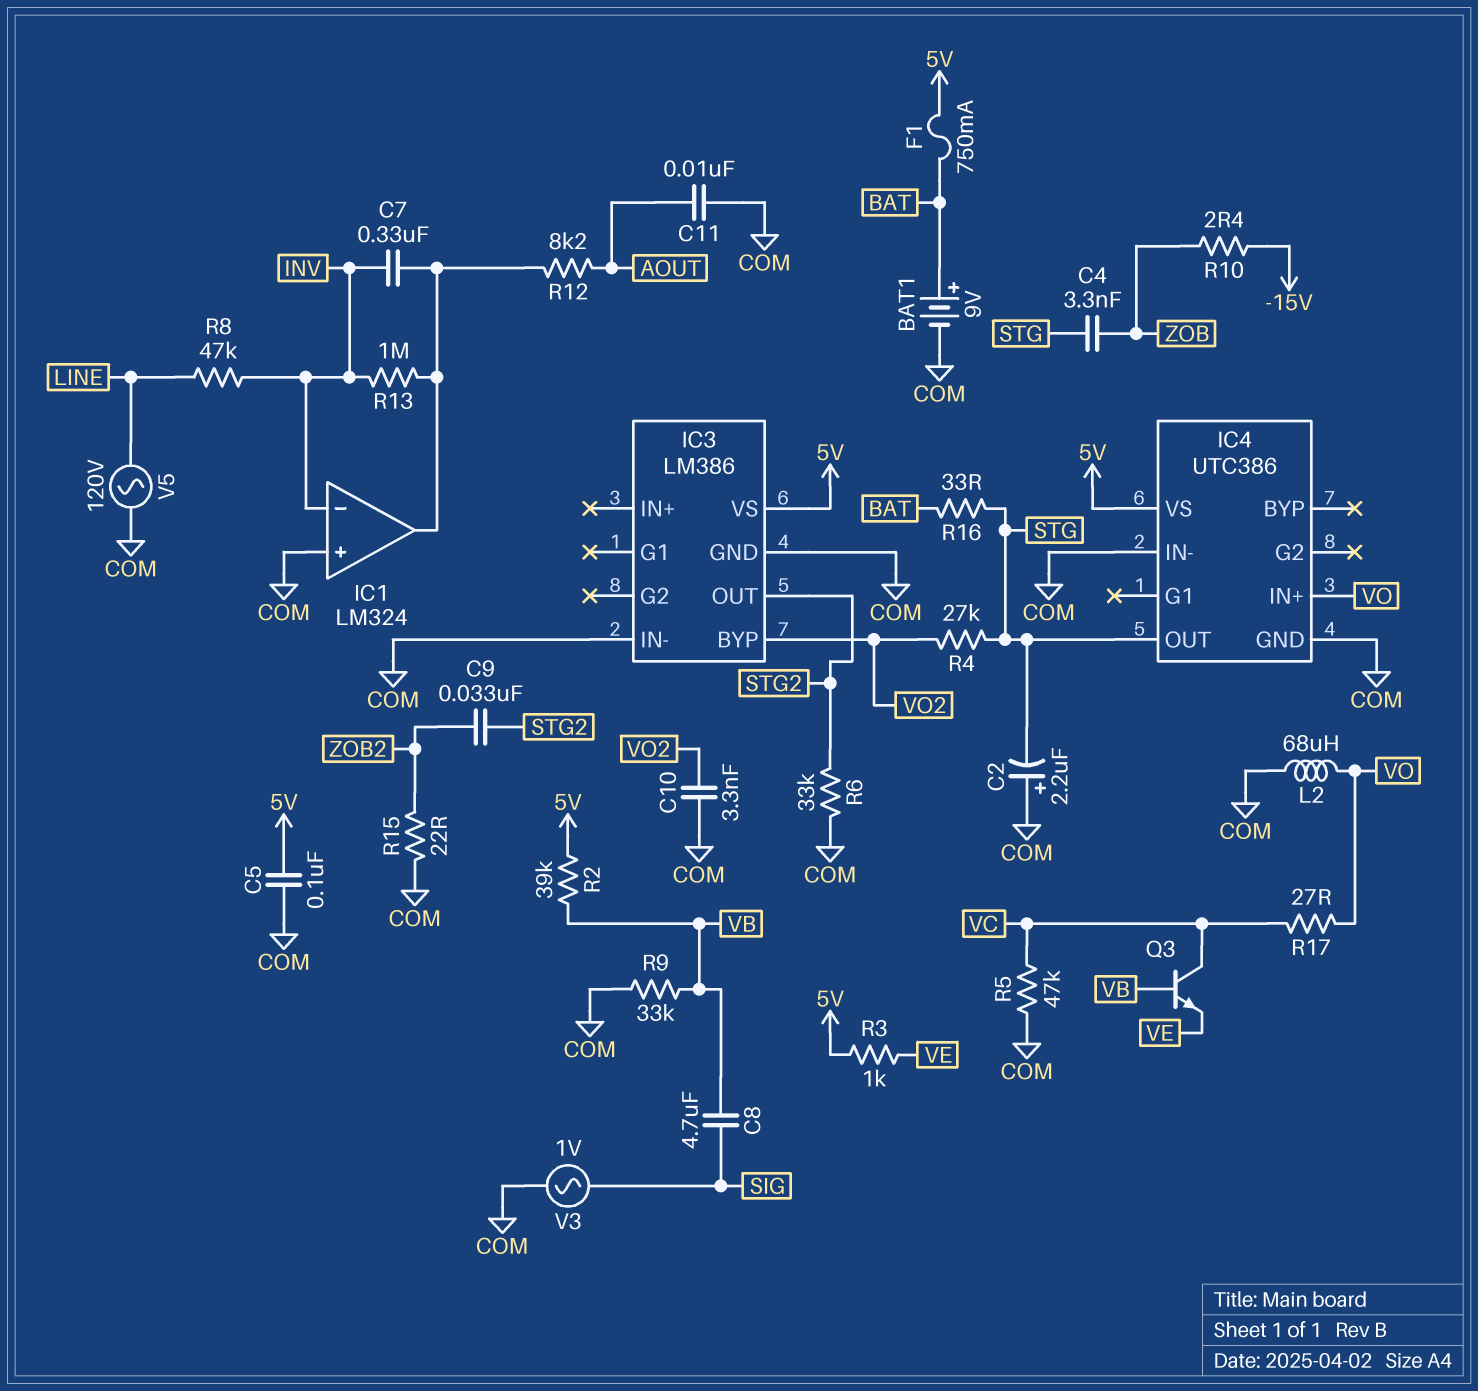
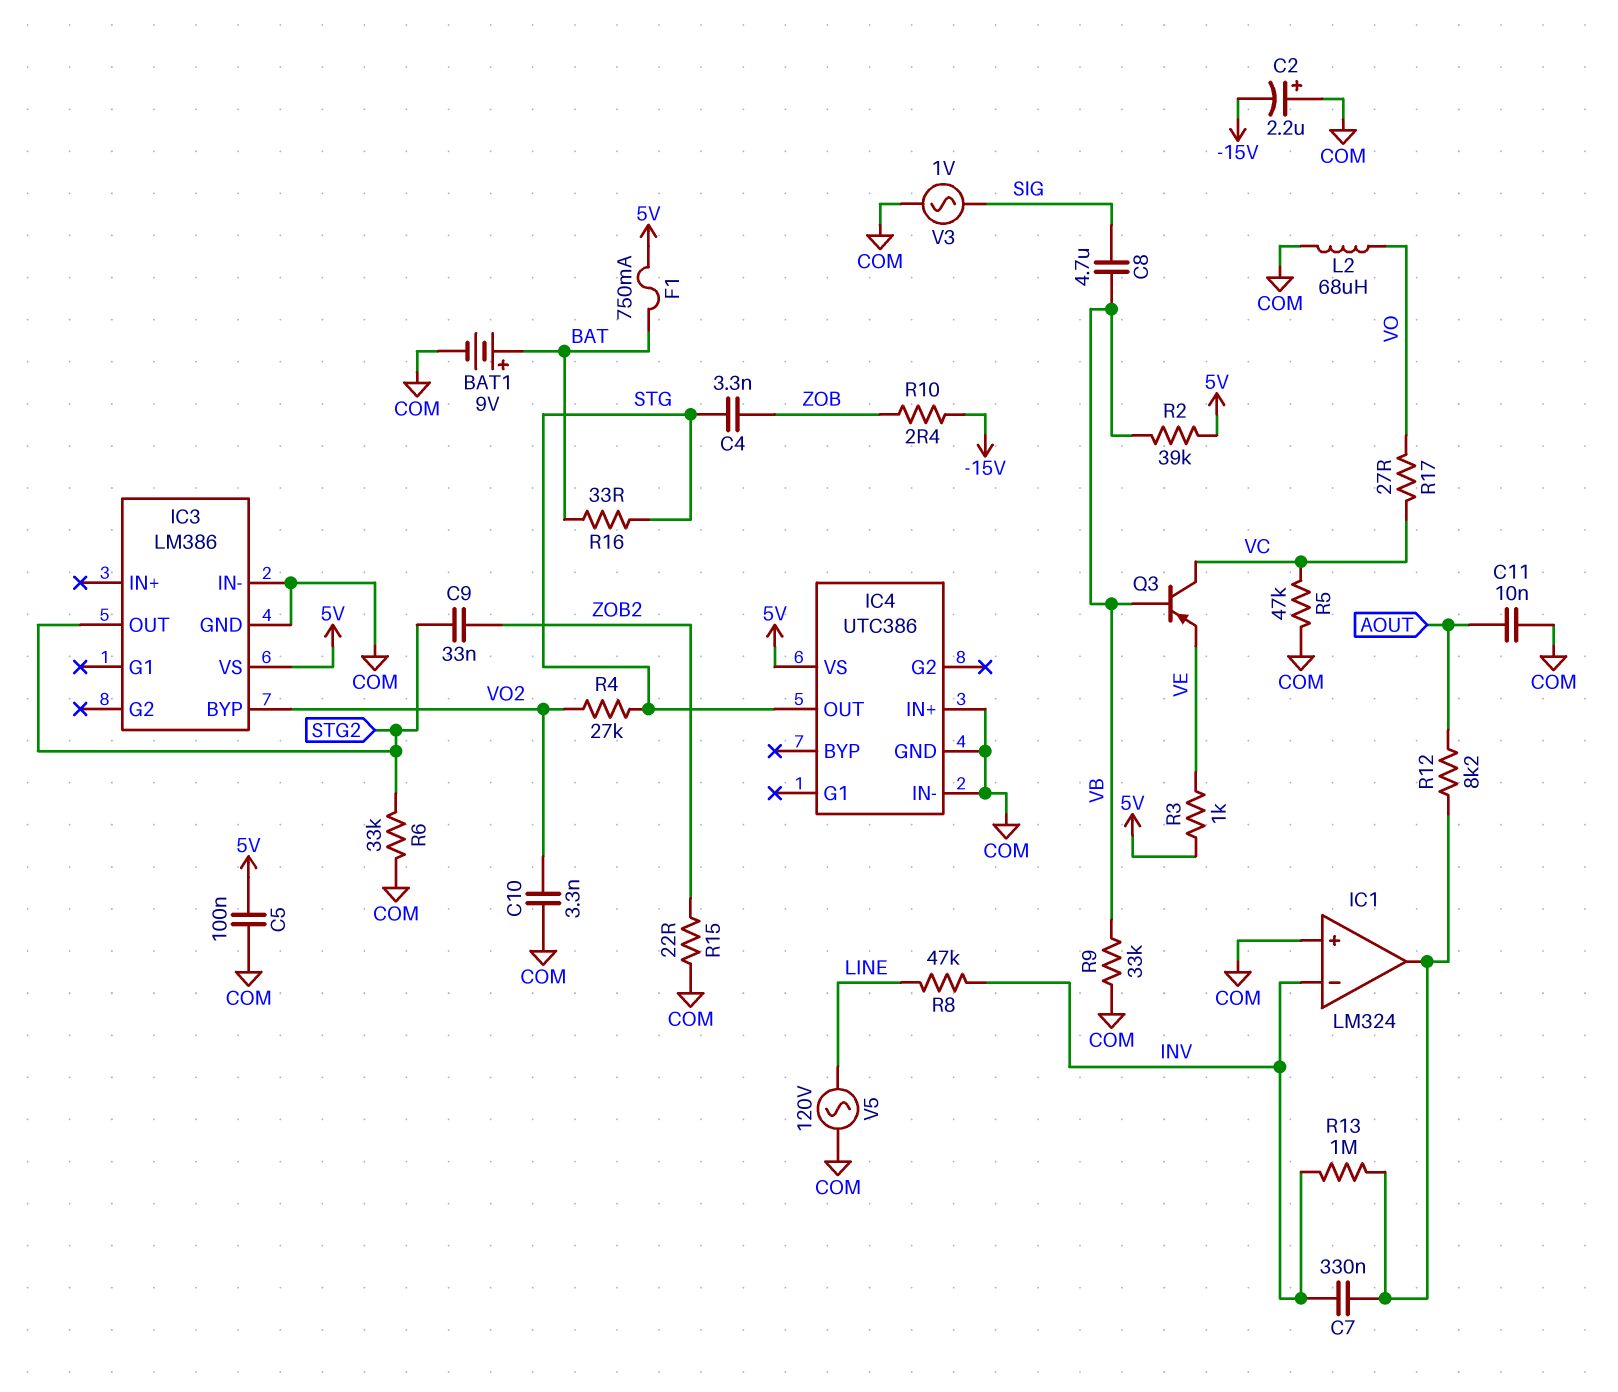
C2: 2.2uF (plus COM, minus STG) -> 2.2uF (plus COM, minus -15V)
IC4 pin IN+: VO -> COM
Q3: NPN (B VB, C VC, E VE) -> PNP (B VB, C VC, E VE)

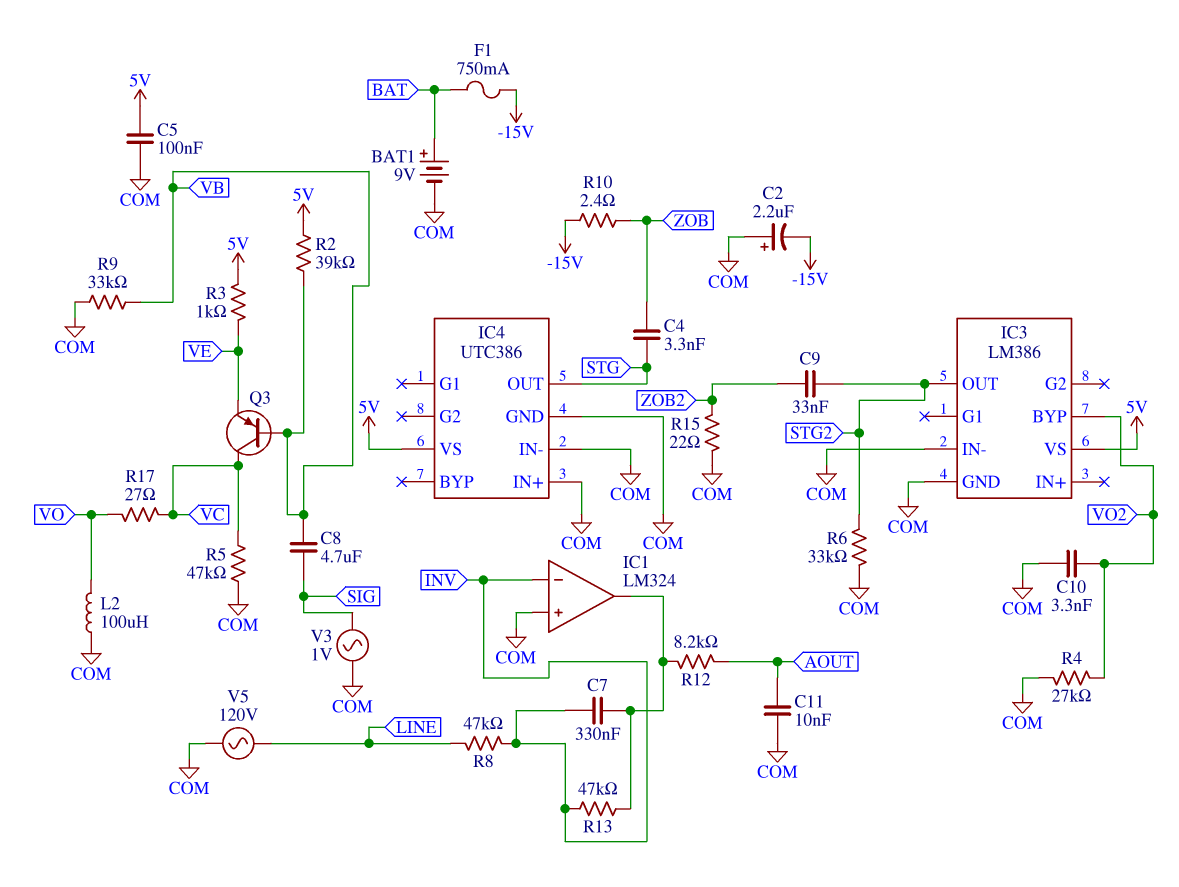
F1: 750mA (5V, BAT) -> 750mA (-15V, BAT)
L2: 68uH (COM, VO) -> 100uH (COM, VO)
R4: 27k (STG, VO2) -> 27k (COM, VO2)
R13: 1M (IC1/out, INV) -> 47k (IC1/out, INV)
R16: 33 (BAT, STG) -> none

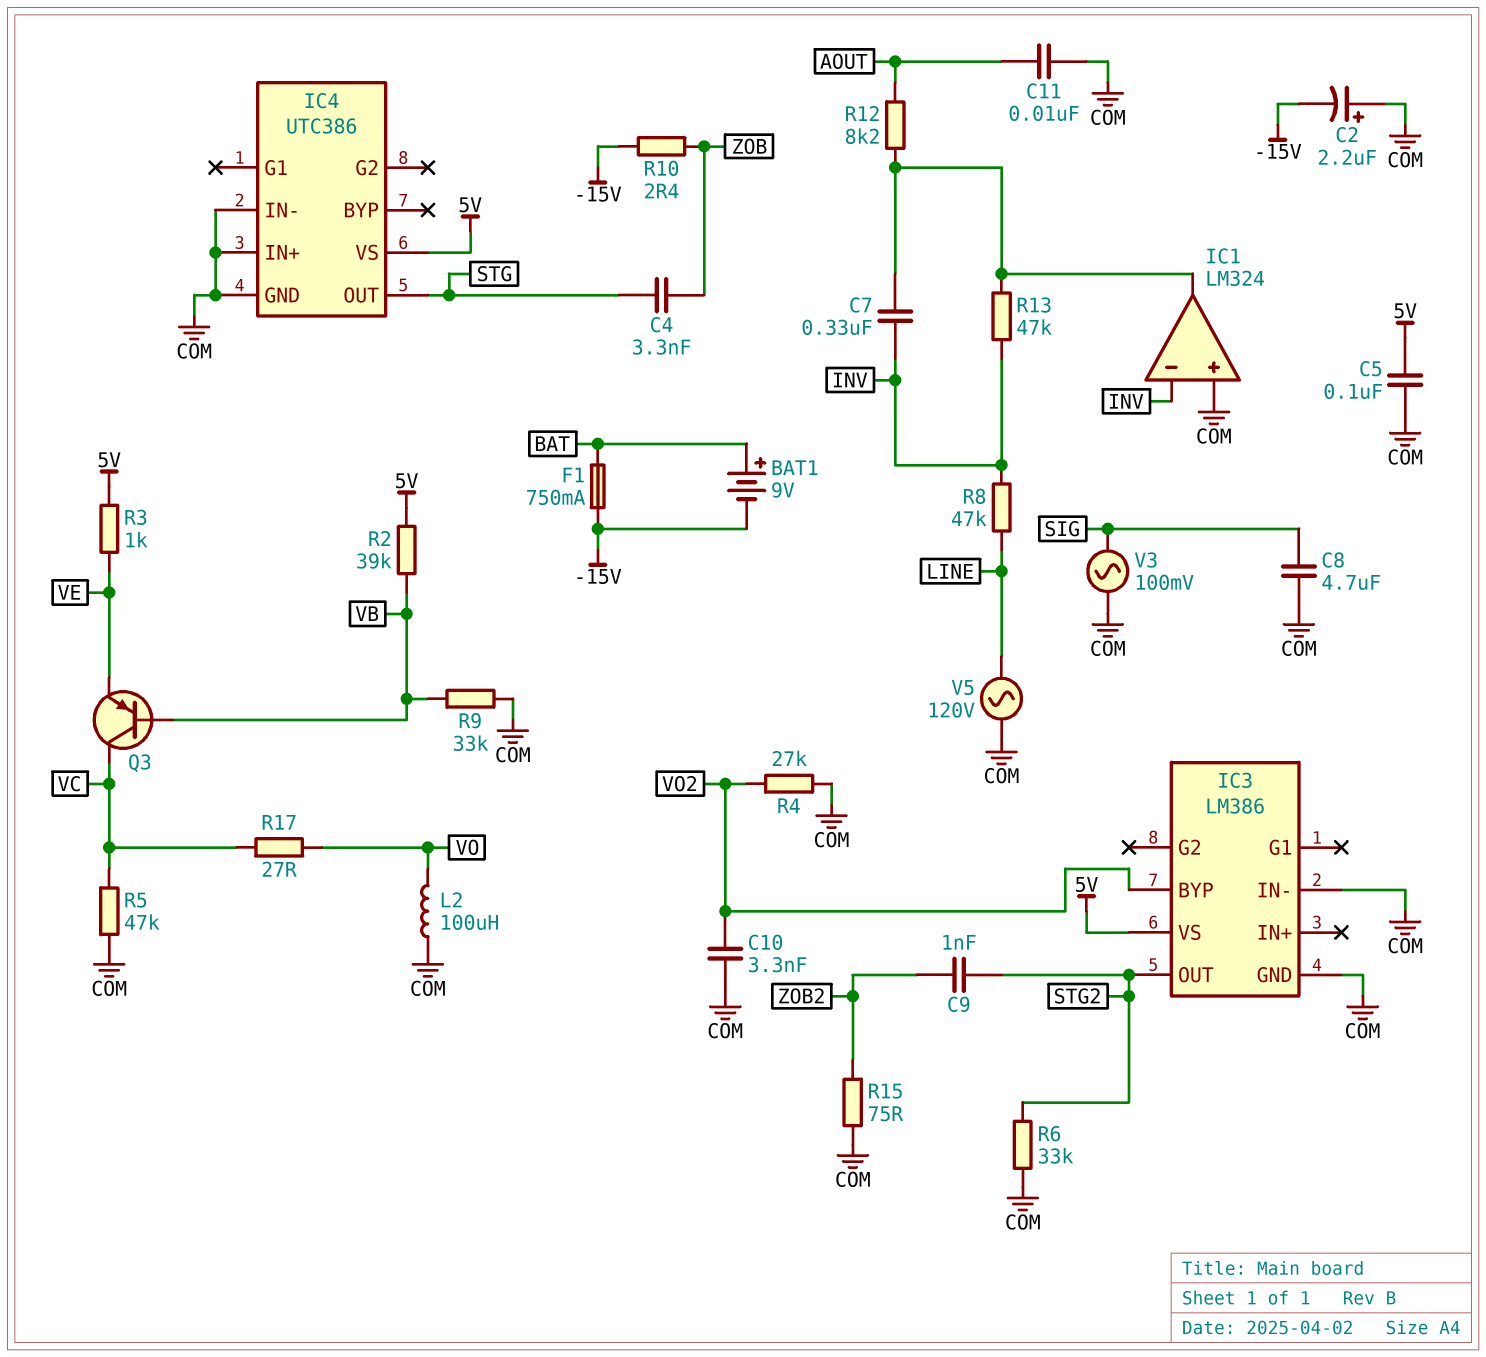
BAT1: 9V (plus BAT, minus COM) -> 9V (plus BAT, minus -15V)
C8: 4.7uF (SIG, VB) -> 4.7uF (COM, SIG)
C9: 33nF (STG2, ZOB2) -> 1nF (STG2, ZOB2)
R15: 22 (COM, ZOB2) -> 75 (COM, ZOB2)
V3: AC 1V (COM, SIG) -> AC 100mV (COM, SIG)

